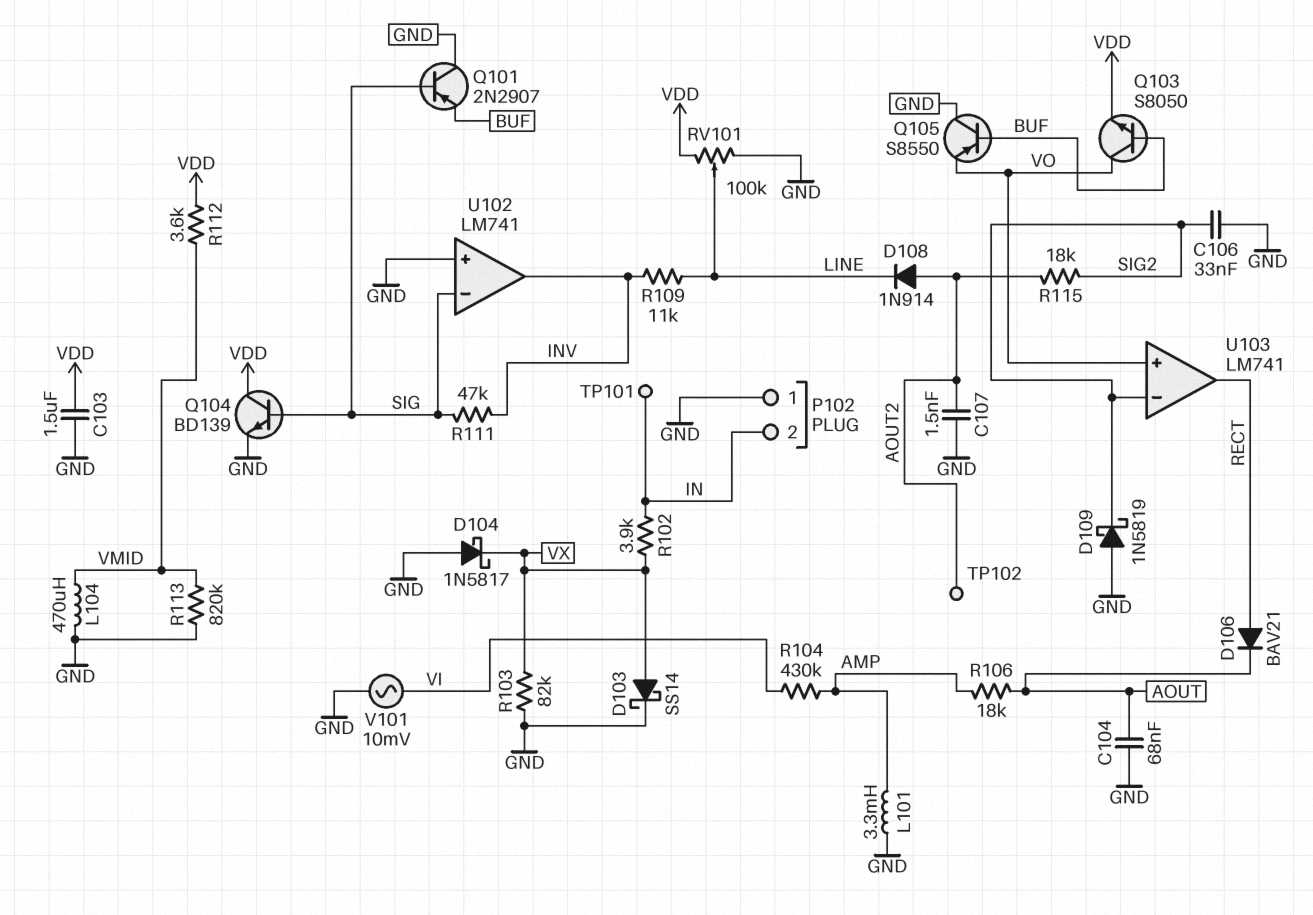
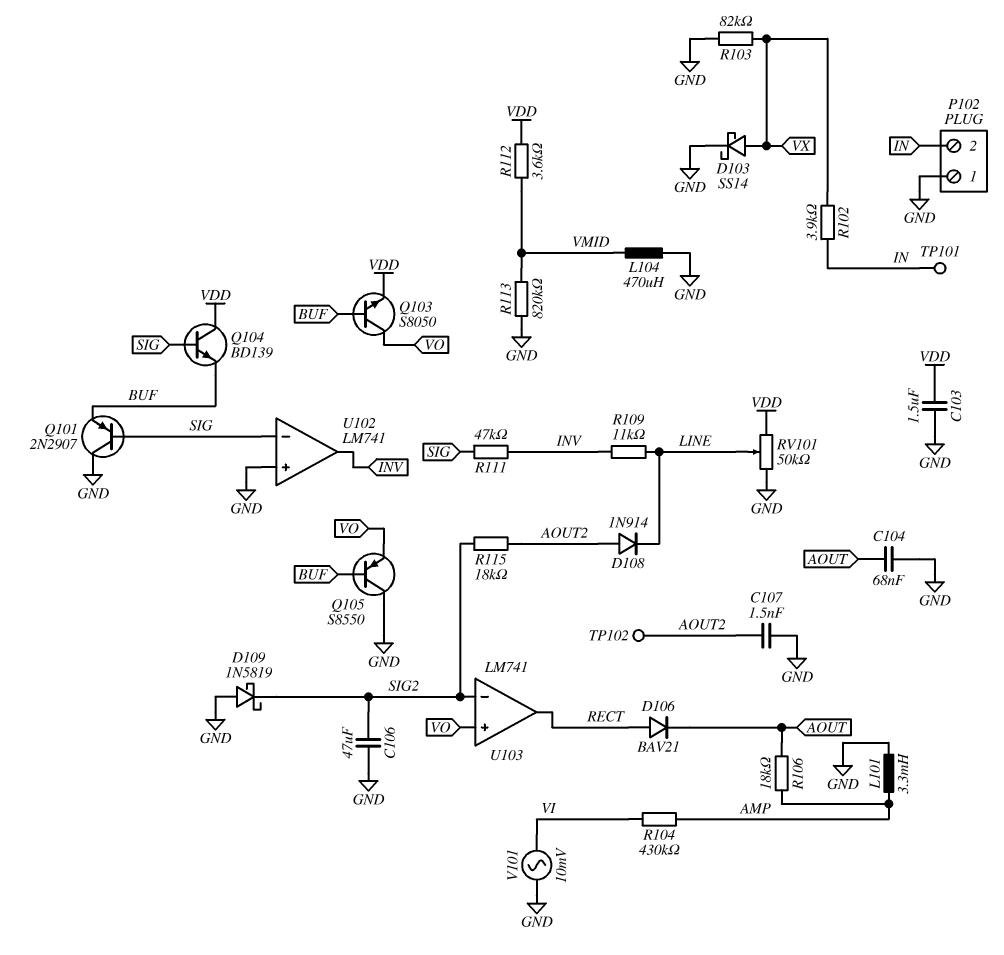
C106: 33nF (GND, SIG2) -> 47uF (GND, SIG2)
D104: schottky 1N5817 (A GND, K VX) -> none
Q104: NPN BD139 (B SIG, C VDD, E GND) -> NPN BD139 (B SIG, C VDD, E BUF)
RV101: 100k (GND, VDD, wiper LINE) -> 50k (GND, VDD, wiper LINE)

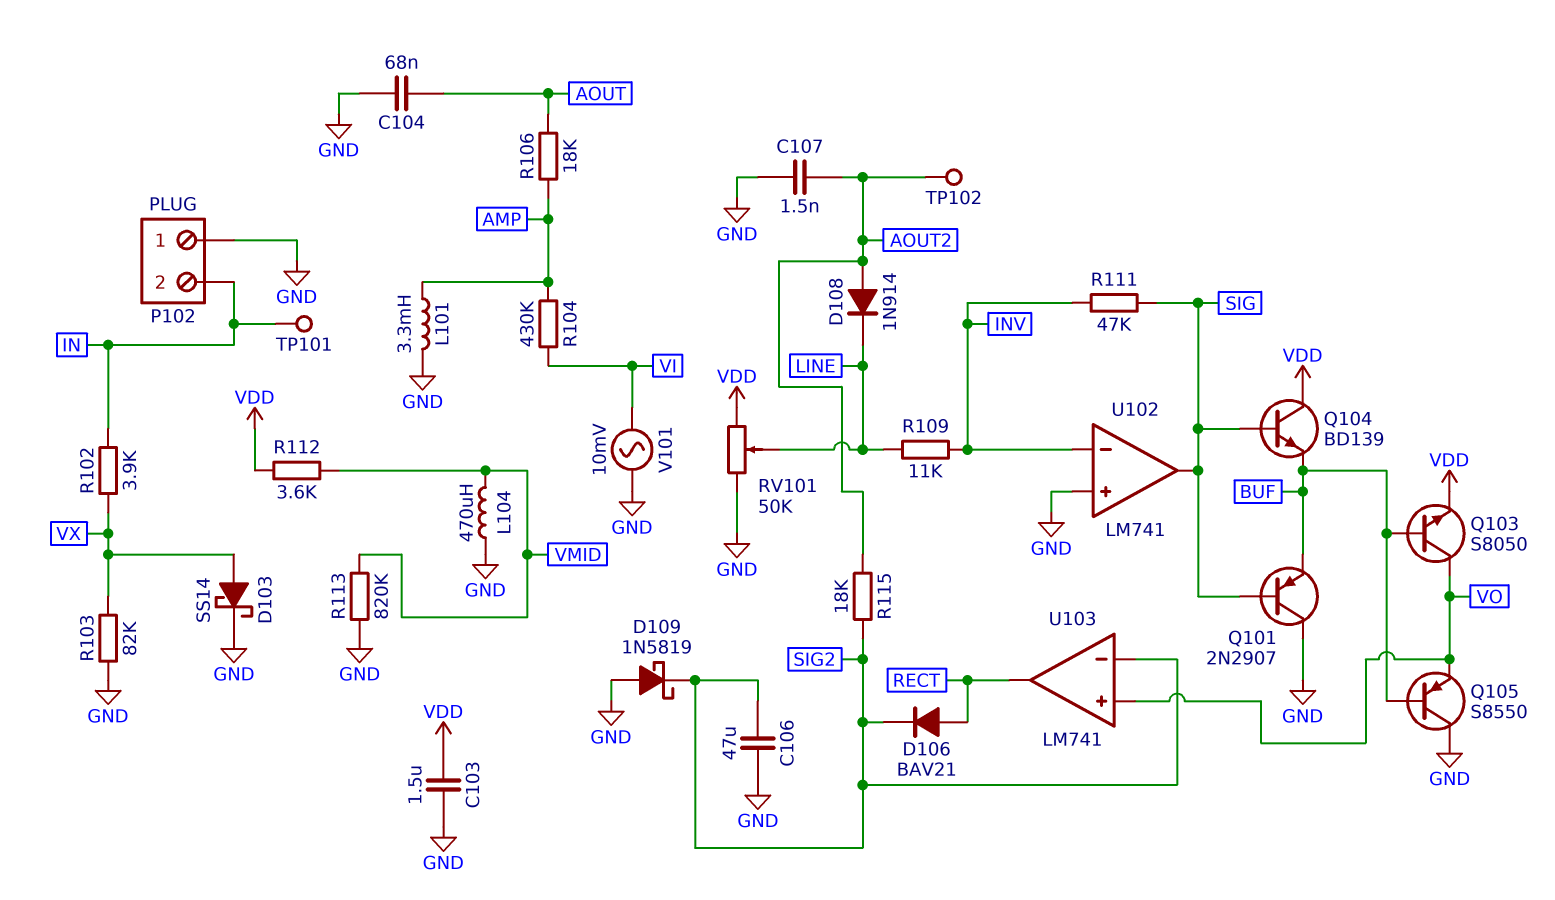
D106: diode BAV21 (A RECT, K AOUT) -> diode BAV21 (A RECT, K SIG2)
U102 pin in-: SIG -> INV
U102 pin out: INV -> SIG

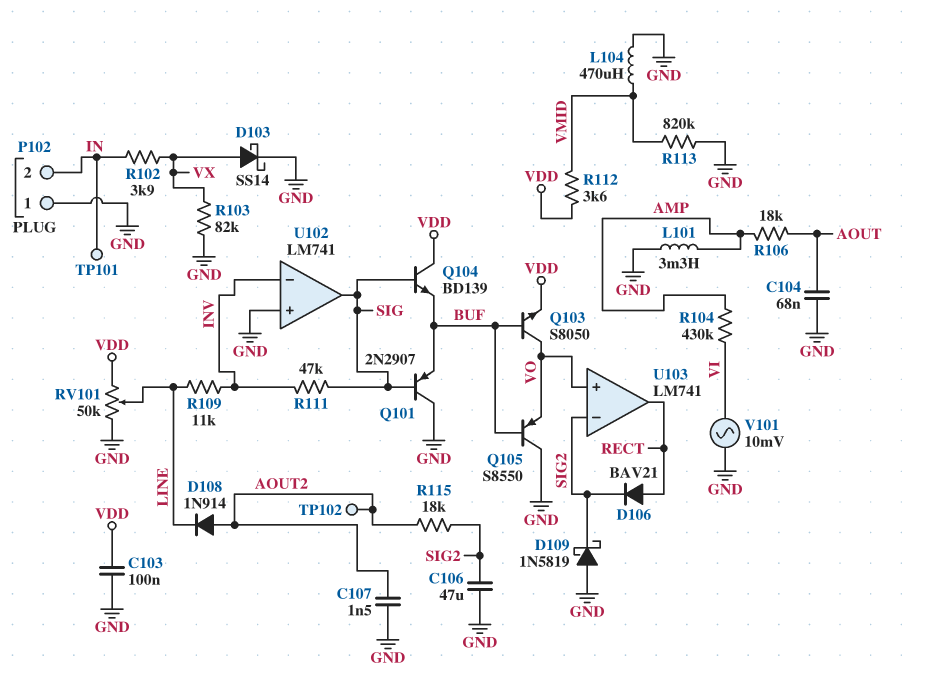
C103: 1.5uF (GND, VDD) -> 100nF (GND, VDD)

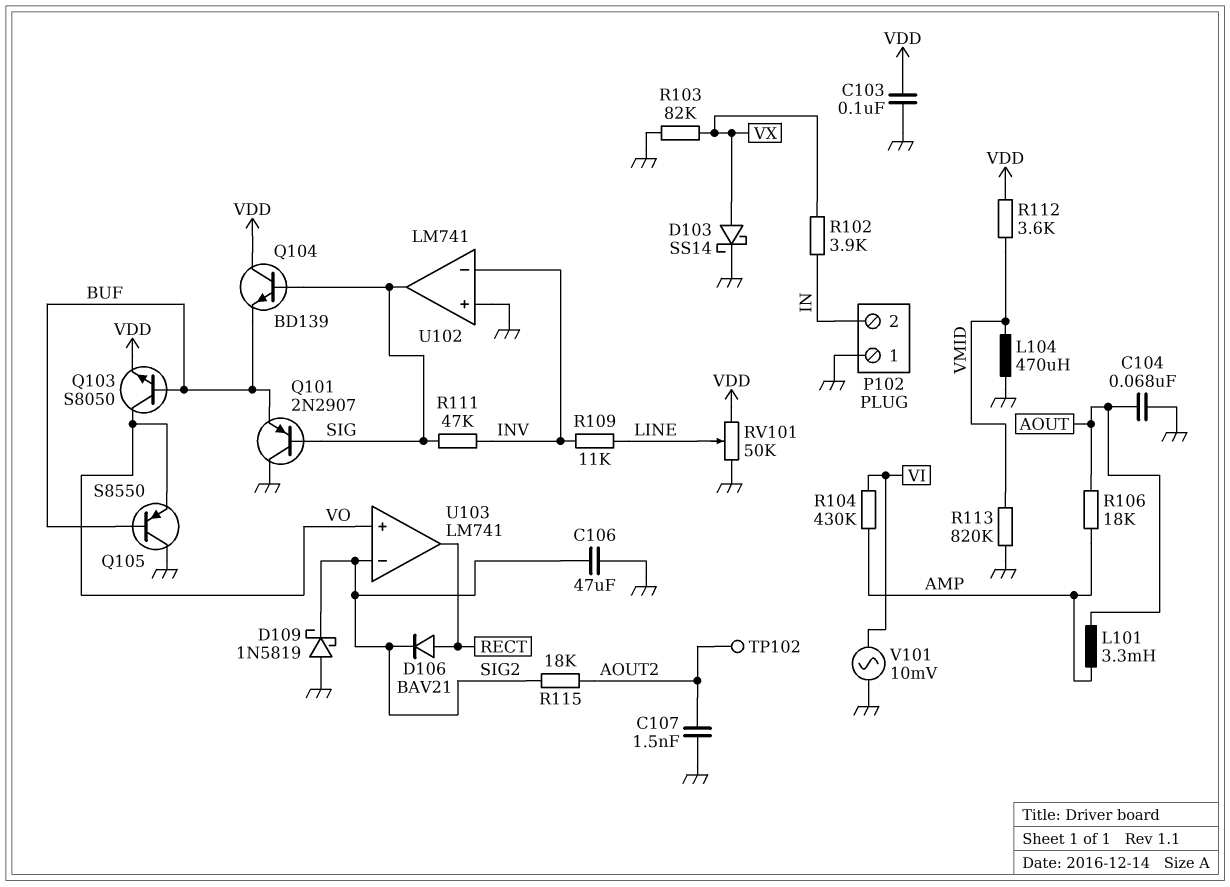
D108: diode 1N914 (A AOUT2, K LINE) -> none
L101: 3.3mH (AMP, GND) -> 3.3mH (AMP, AOUT)
TP101: test point (IN) -> none

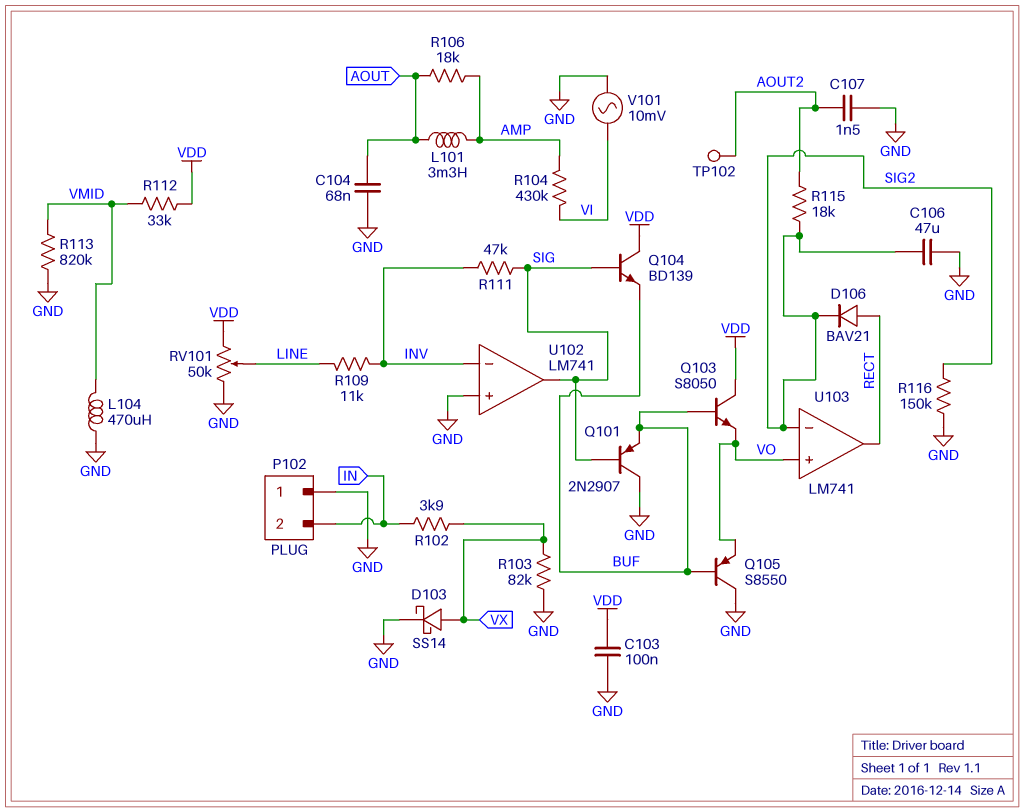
D109: schottky 1N5819 (A GND, K SIG2) -> none
Q103: NPN S8050 (B BUF, C VO, E VDD) -> NPN S8050 (B BUF, C VDD, E VO)
R112: 3.6k (VDD, VMID) -> 33k (VDD, VMID)
R116: none -> 150k (GND, SIG2)

